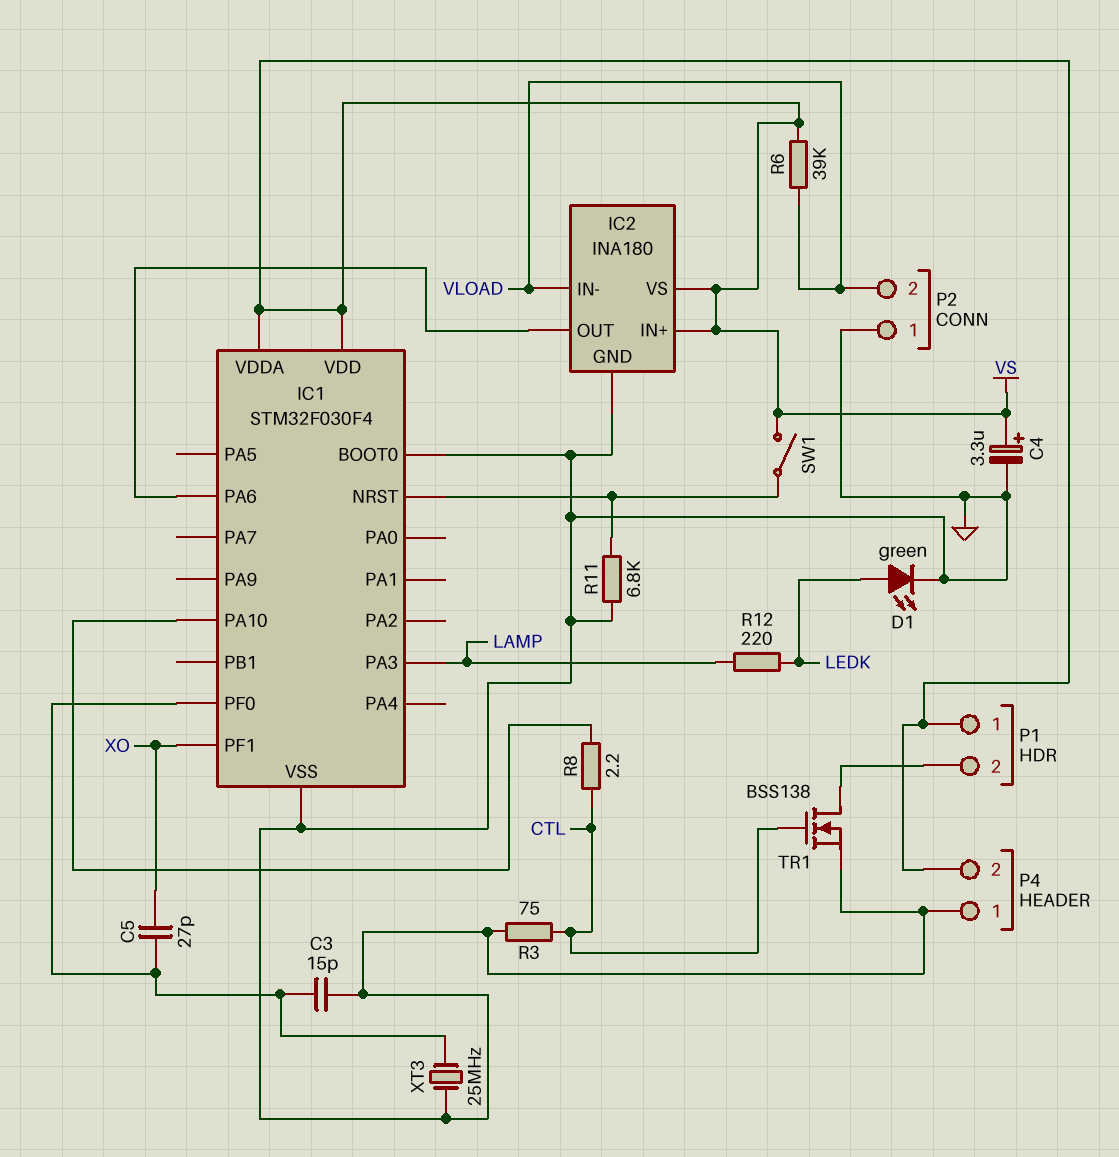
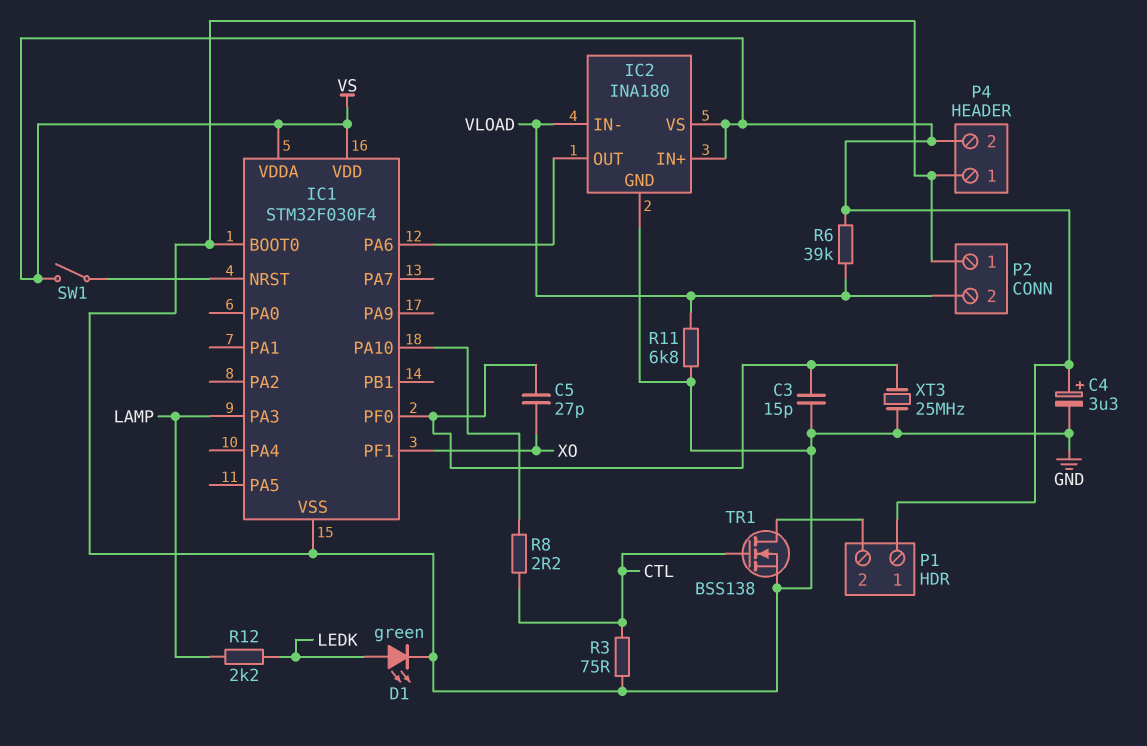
R11: 6.8k (GND, IC1/NRST) -> 6.8k (GND, VLOAD)
R12: 220 (LAMP, LEDK) -> 2.2k (LAMP, LEDK)

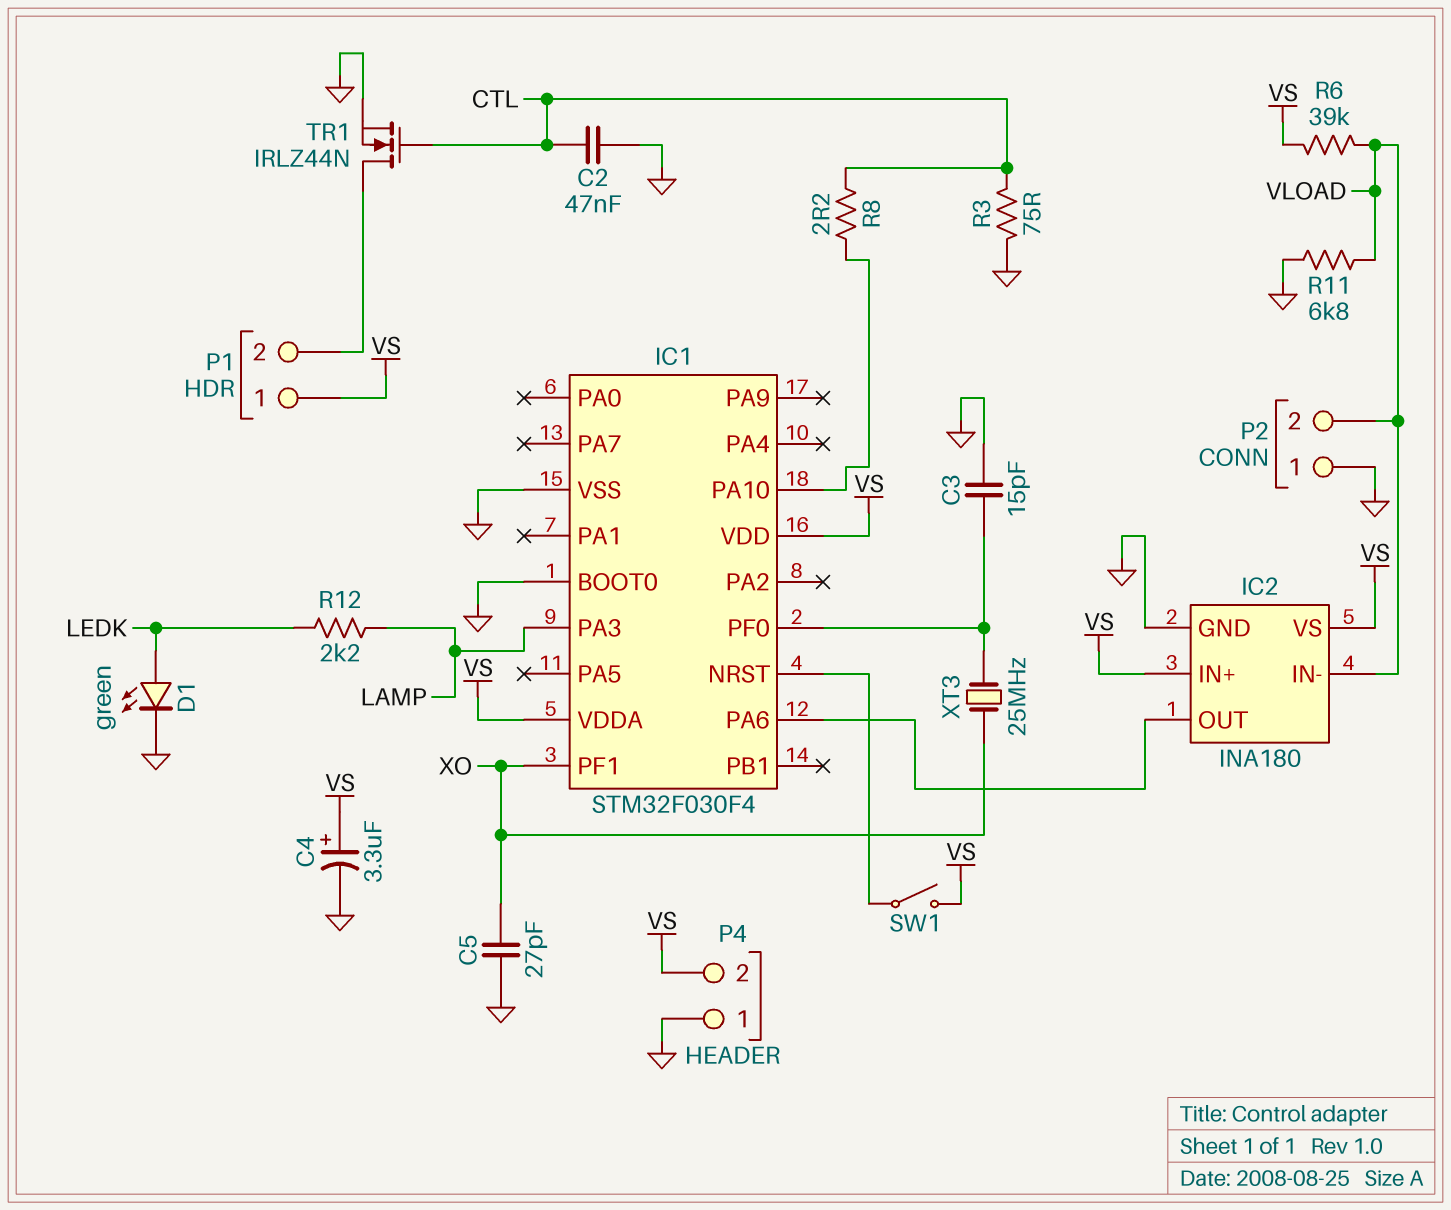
C2: none -> 47nF (CTL, GND)
C5: 27pF (IC1/PF0, XO) -> 27pF (GND, XO)
TR1: NMOS BSS138 (G CTL, D P1/2, S GND) -> NMOS IRLZ44N (G CTL, D P1/2, S GND)
XT3: 25MHz (GND, IC1/PF0) -> 25MHz (IC1/PF0, XO)

